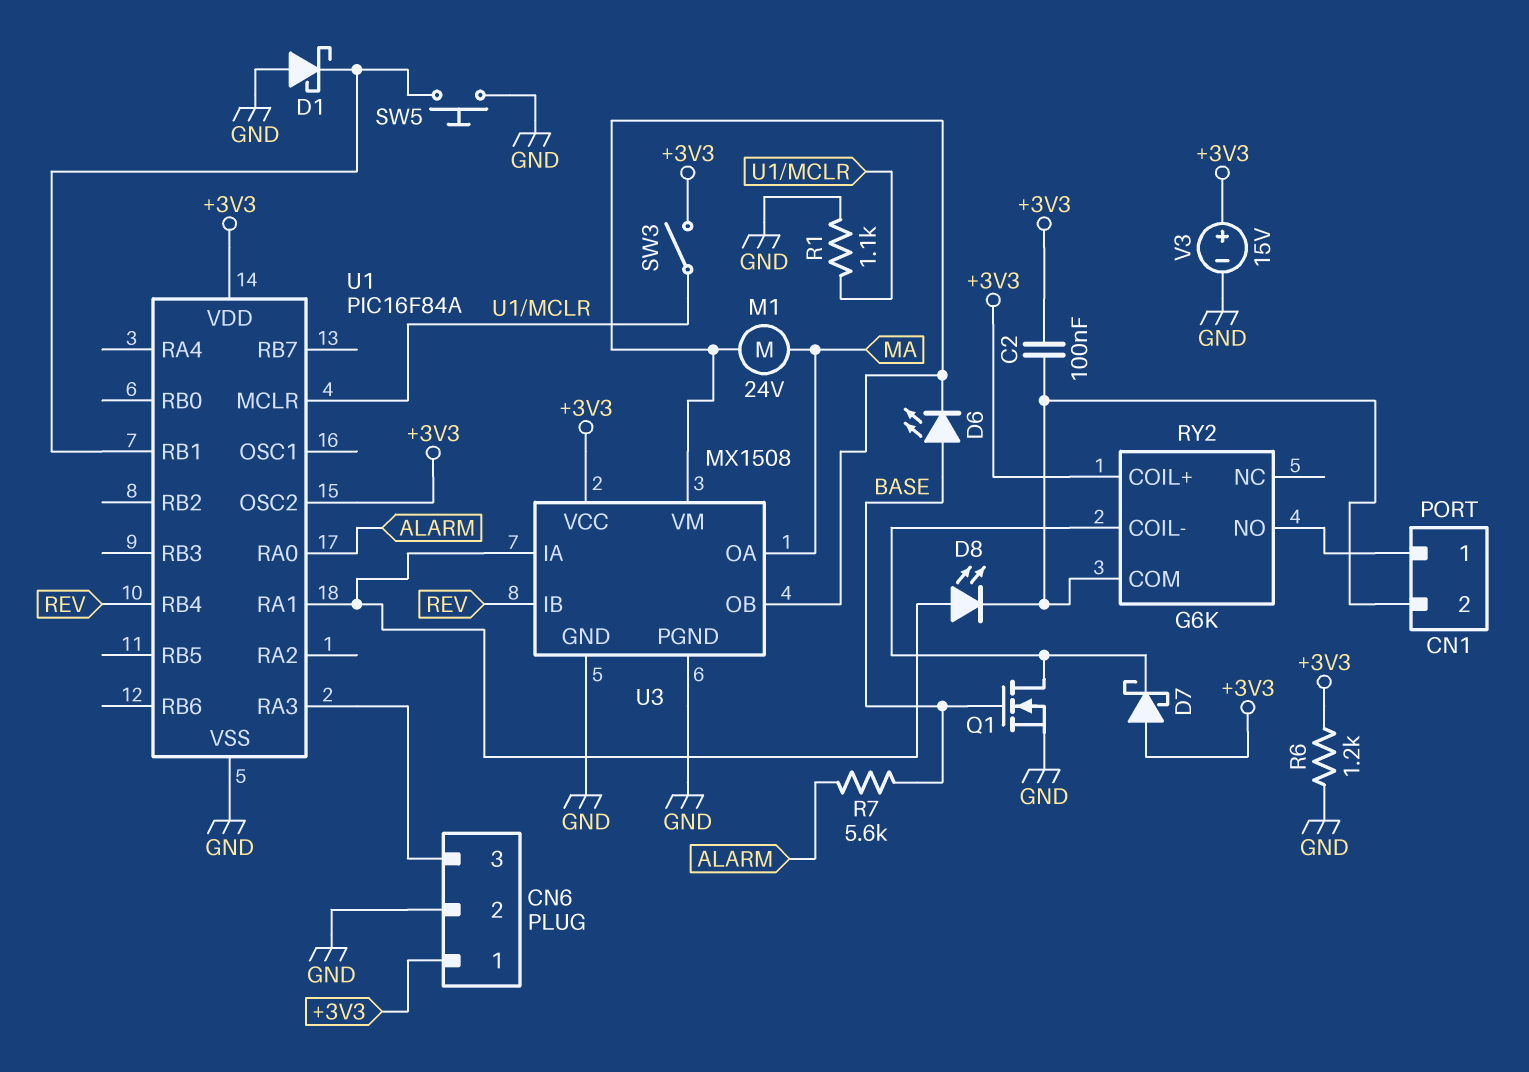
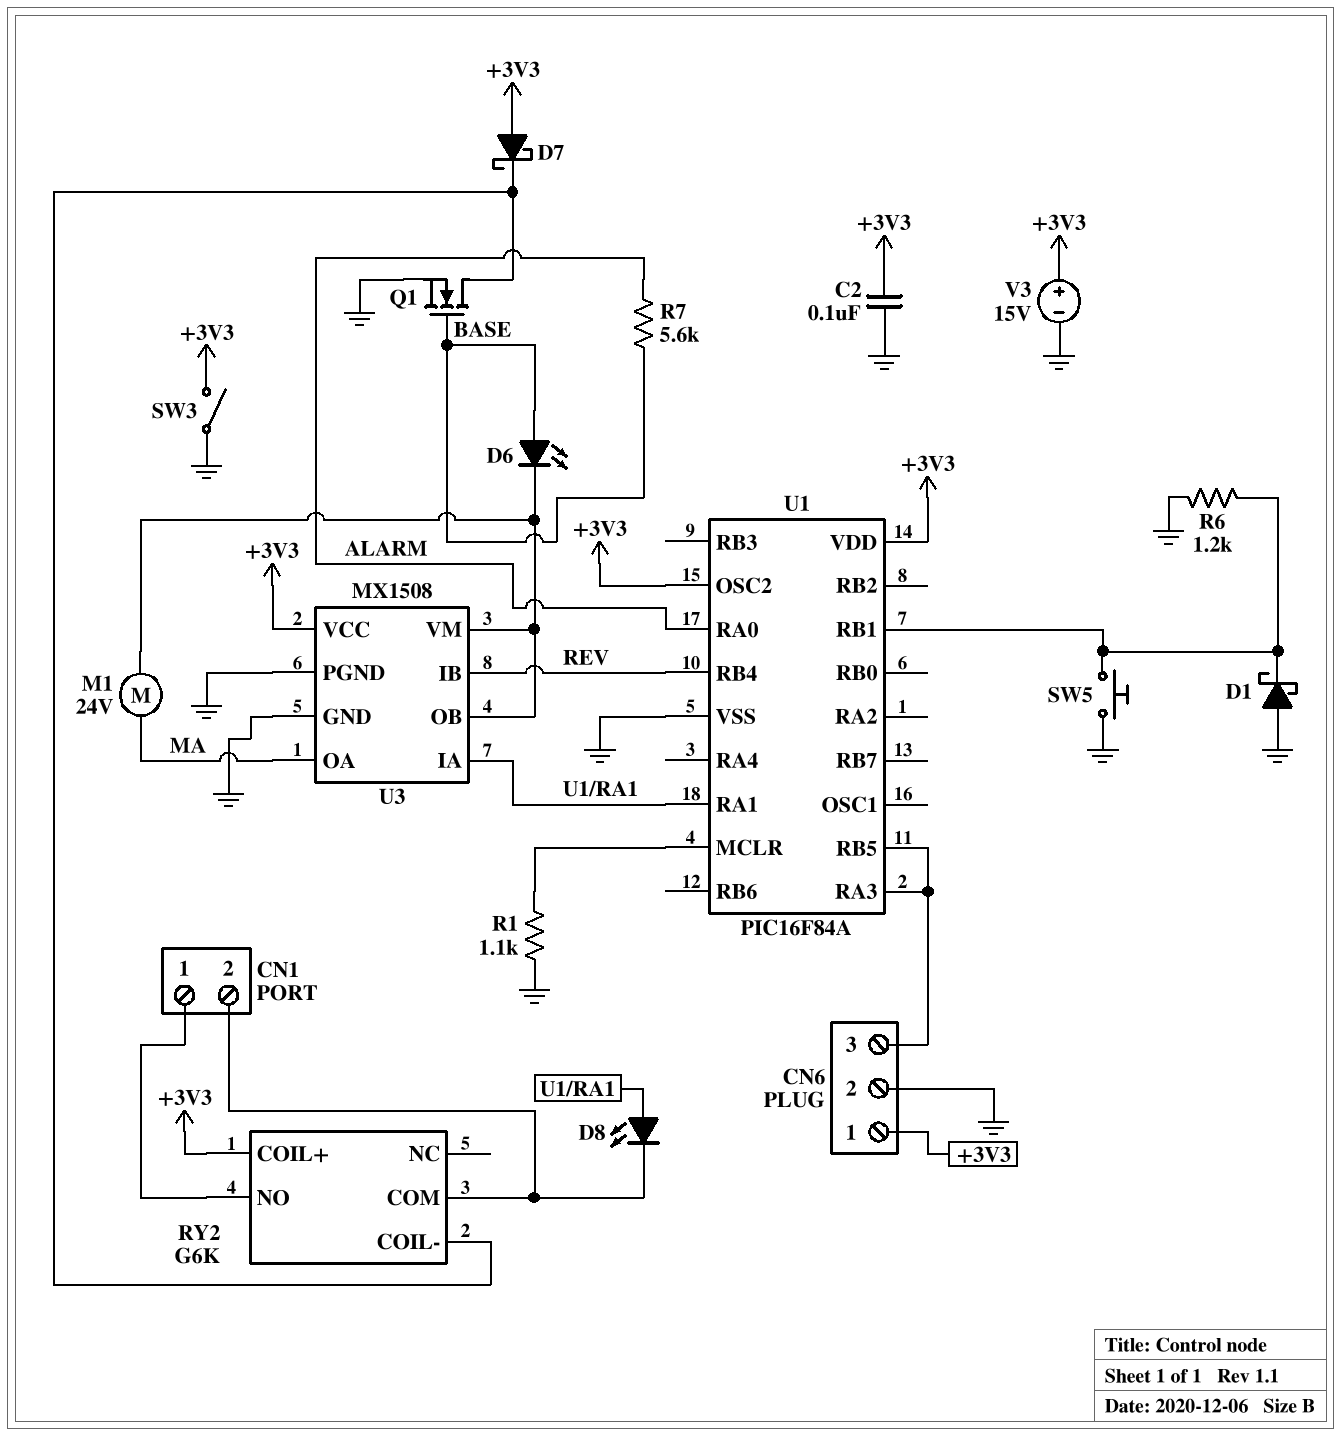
C2: 100nF (+3V3, CN1/2) -> 100nF (+3V3, GND)
R6: 1.2k (+3V3, GND) -> 1.2k (GND, U1/RB1)
SW3: switch (+3V3, U1/MCLR) -> switch (+3V3, GND)
U1 pin RB5: none -> CN6/3

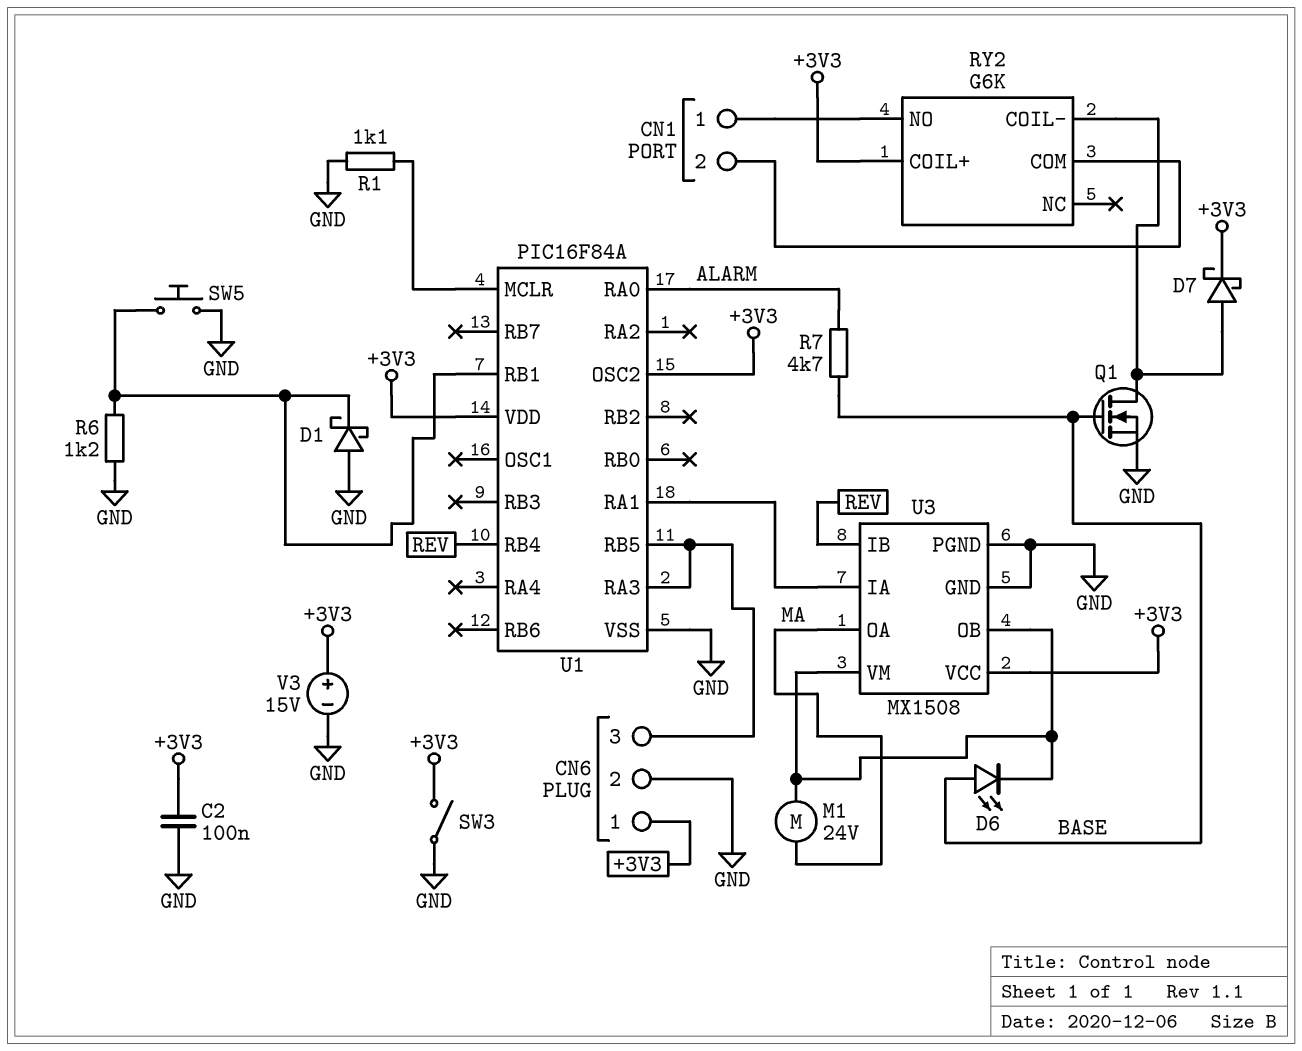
D7: schottky (A +3V3, K RY2/COIL-) -> schottky (A RY2/COIL-, K +3V3)
D8: LED (A U1/RA1, K CN1/2) -> none
R7: 5.6k (ALARM, BASE) -> 4.7k (ALARM, BASE)

